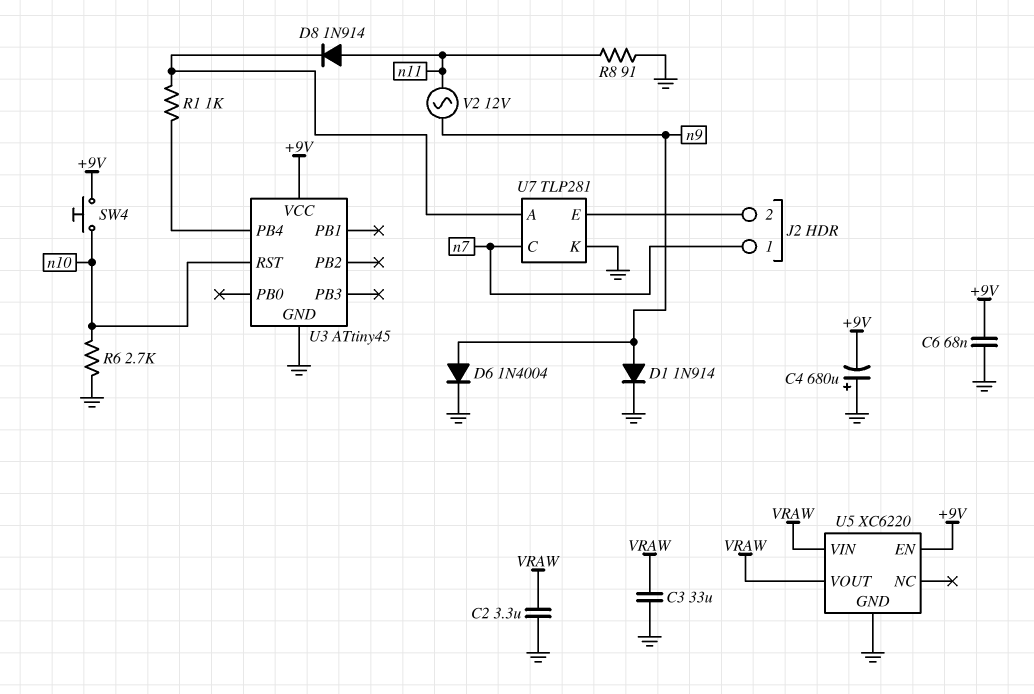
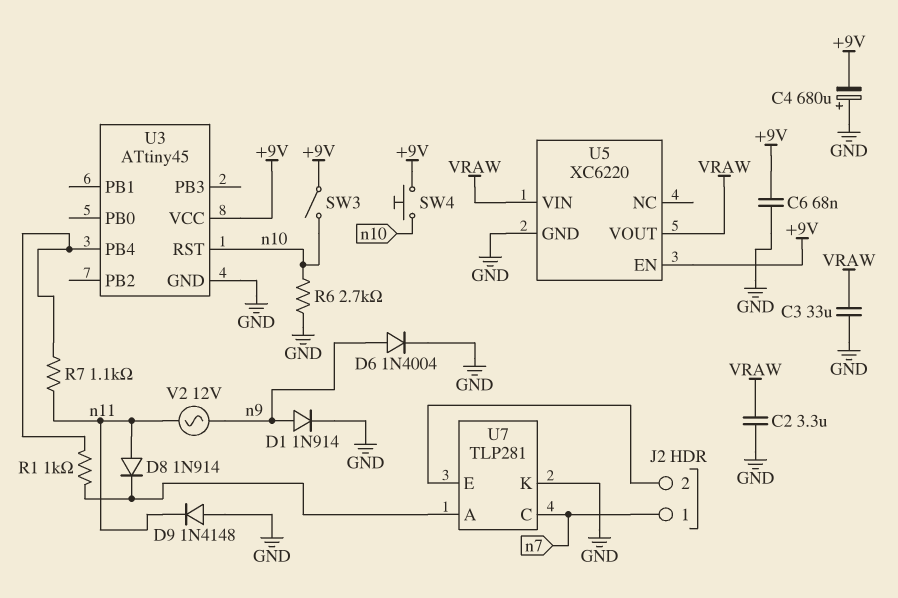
D9: none -> diode 1N4148 (A GND, K n11)
R7: none -> 1.1k (U3/PB4, n11)
R8: 91 (GND, n11) -> none
SW3: none -> switch (+9V, n10)

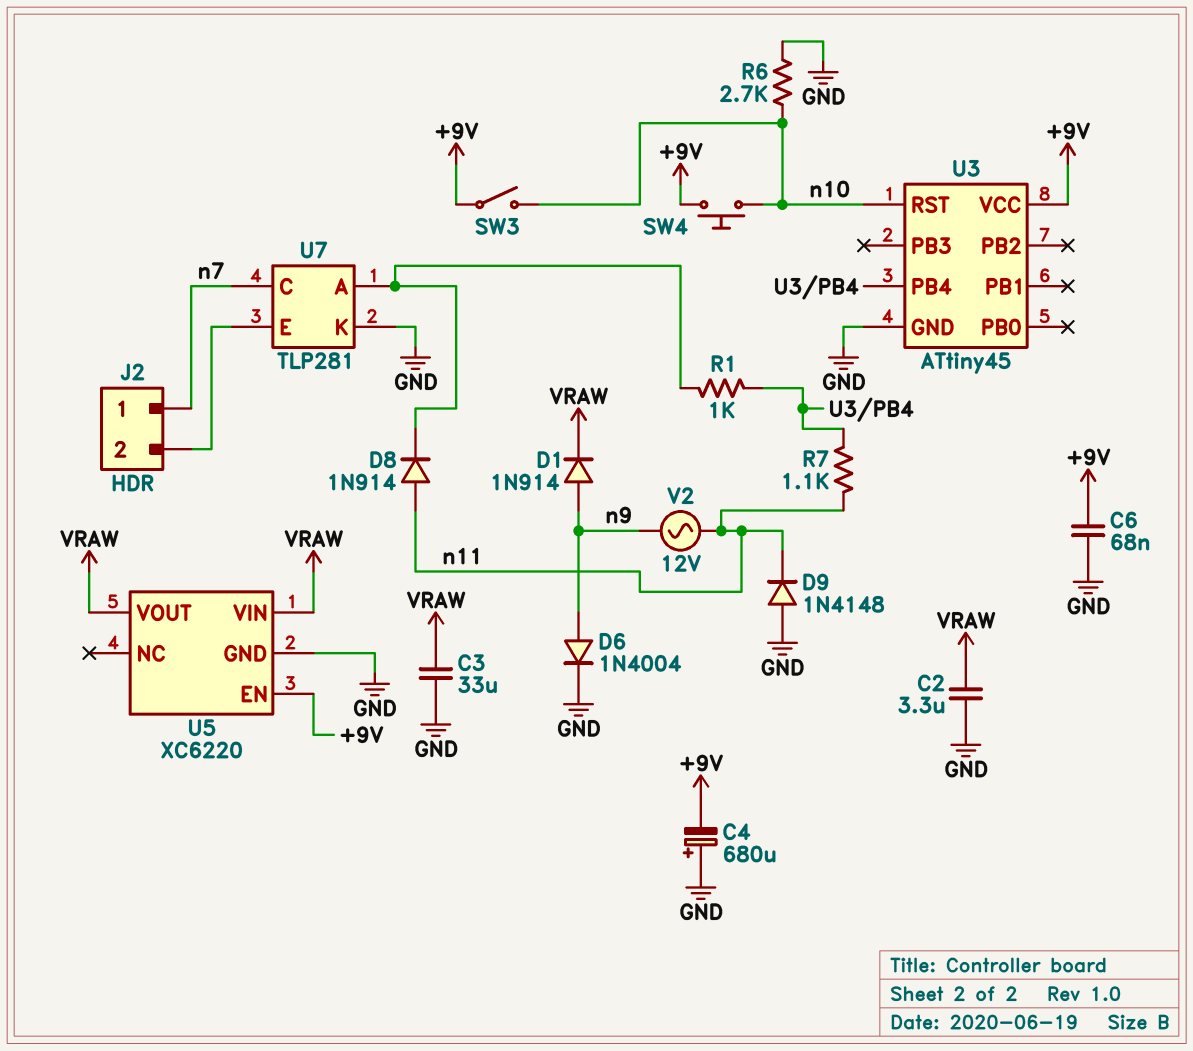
D1: diode 1N914 (A n9, K GND) -> diode 1N914 (A n9, K VRAW)

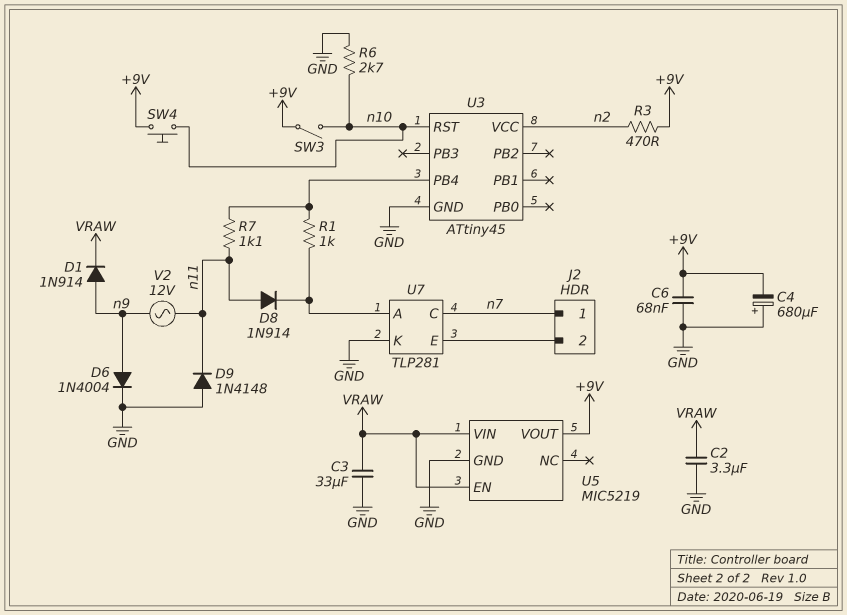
R3: none -> 470 (+9V, n2)
U3 pin VCC: +9V -> n2
U5: XC6220 -> MIC5219
U5 pin EN: +9V -> VRAW
U5 pin VOUT: VRAW -> +9V

